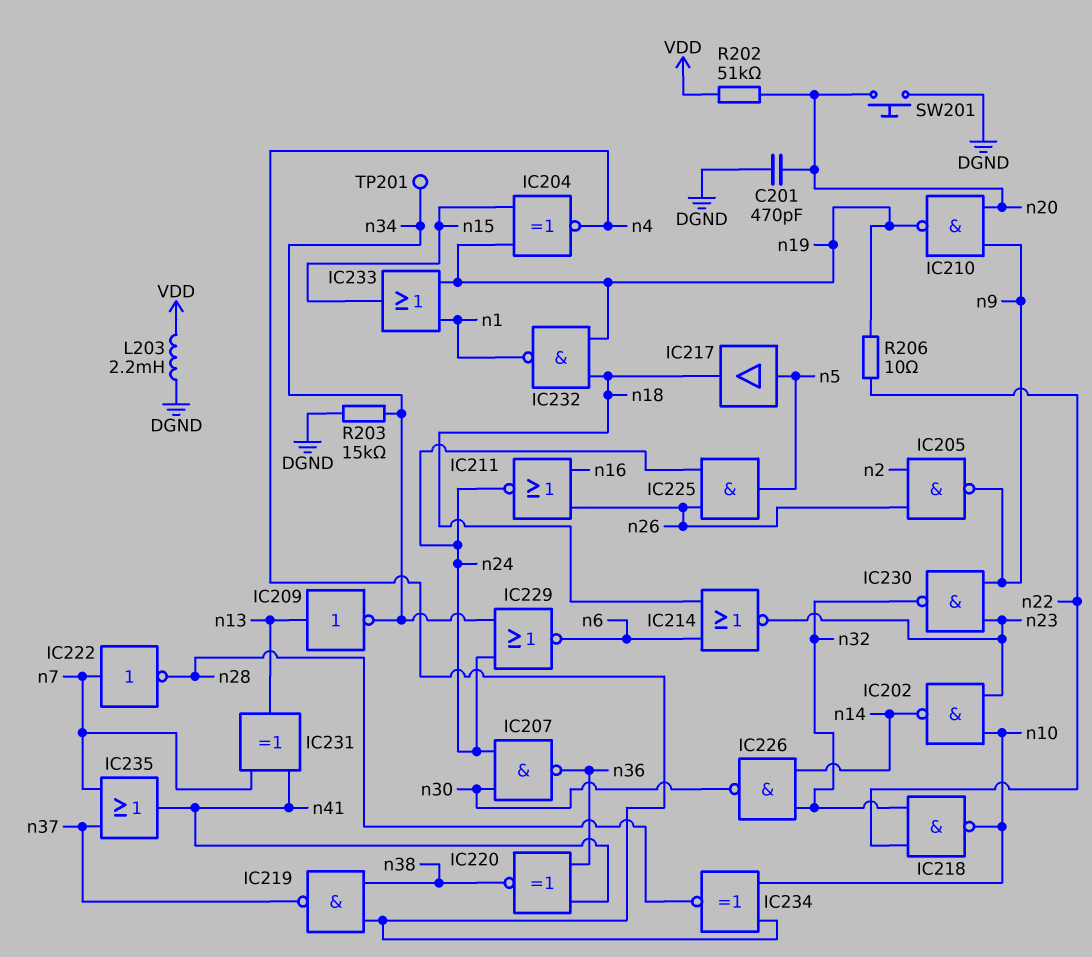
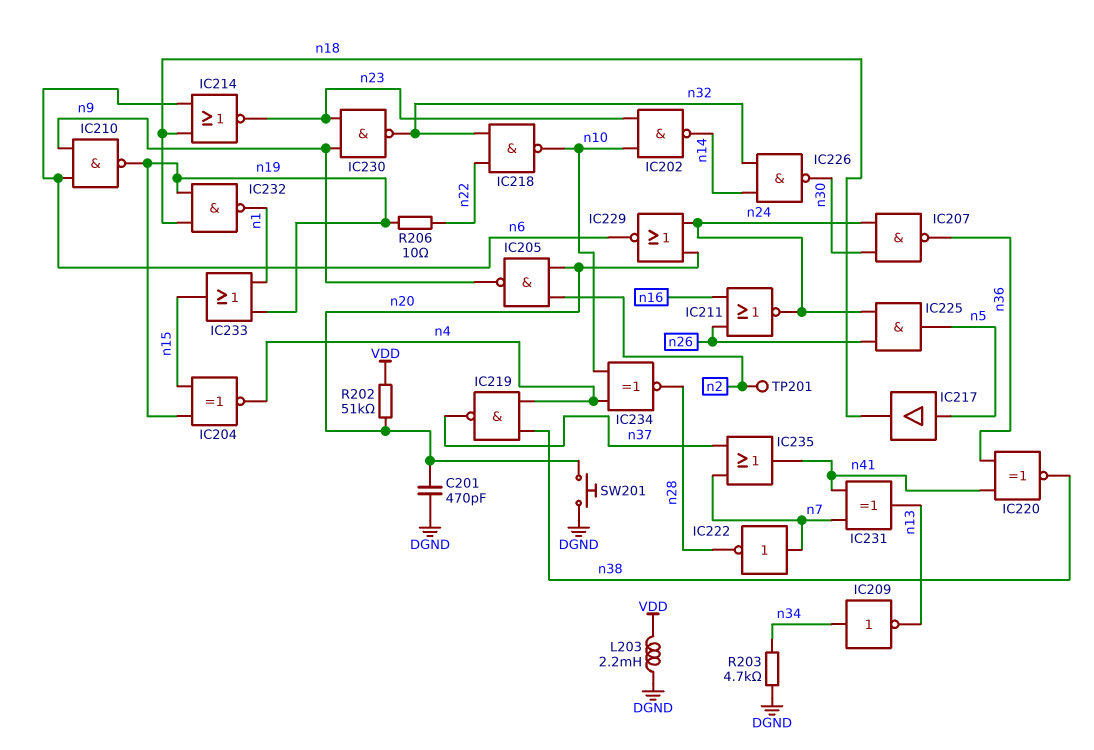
IC205: NAND (in n2, in n26, out n9) -> NAND (in n2, in n20, out n9)
IC209: NOT (in n13, out n34) -> NOT (in n34, out n13)
IC210: NAND (in n9, in n20, out n19) -> NAND (in n6, in n9, out n19)
IC229: NOR (in n24, in n34, out n6) -> NOR (in n20, in n24, out n6)
R203: 15k (DGND, n34) -> 4.7k (DGND, n34)
TP201: test point (n34) -> test point (n2)

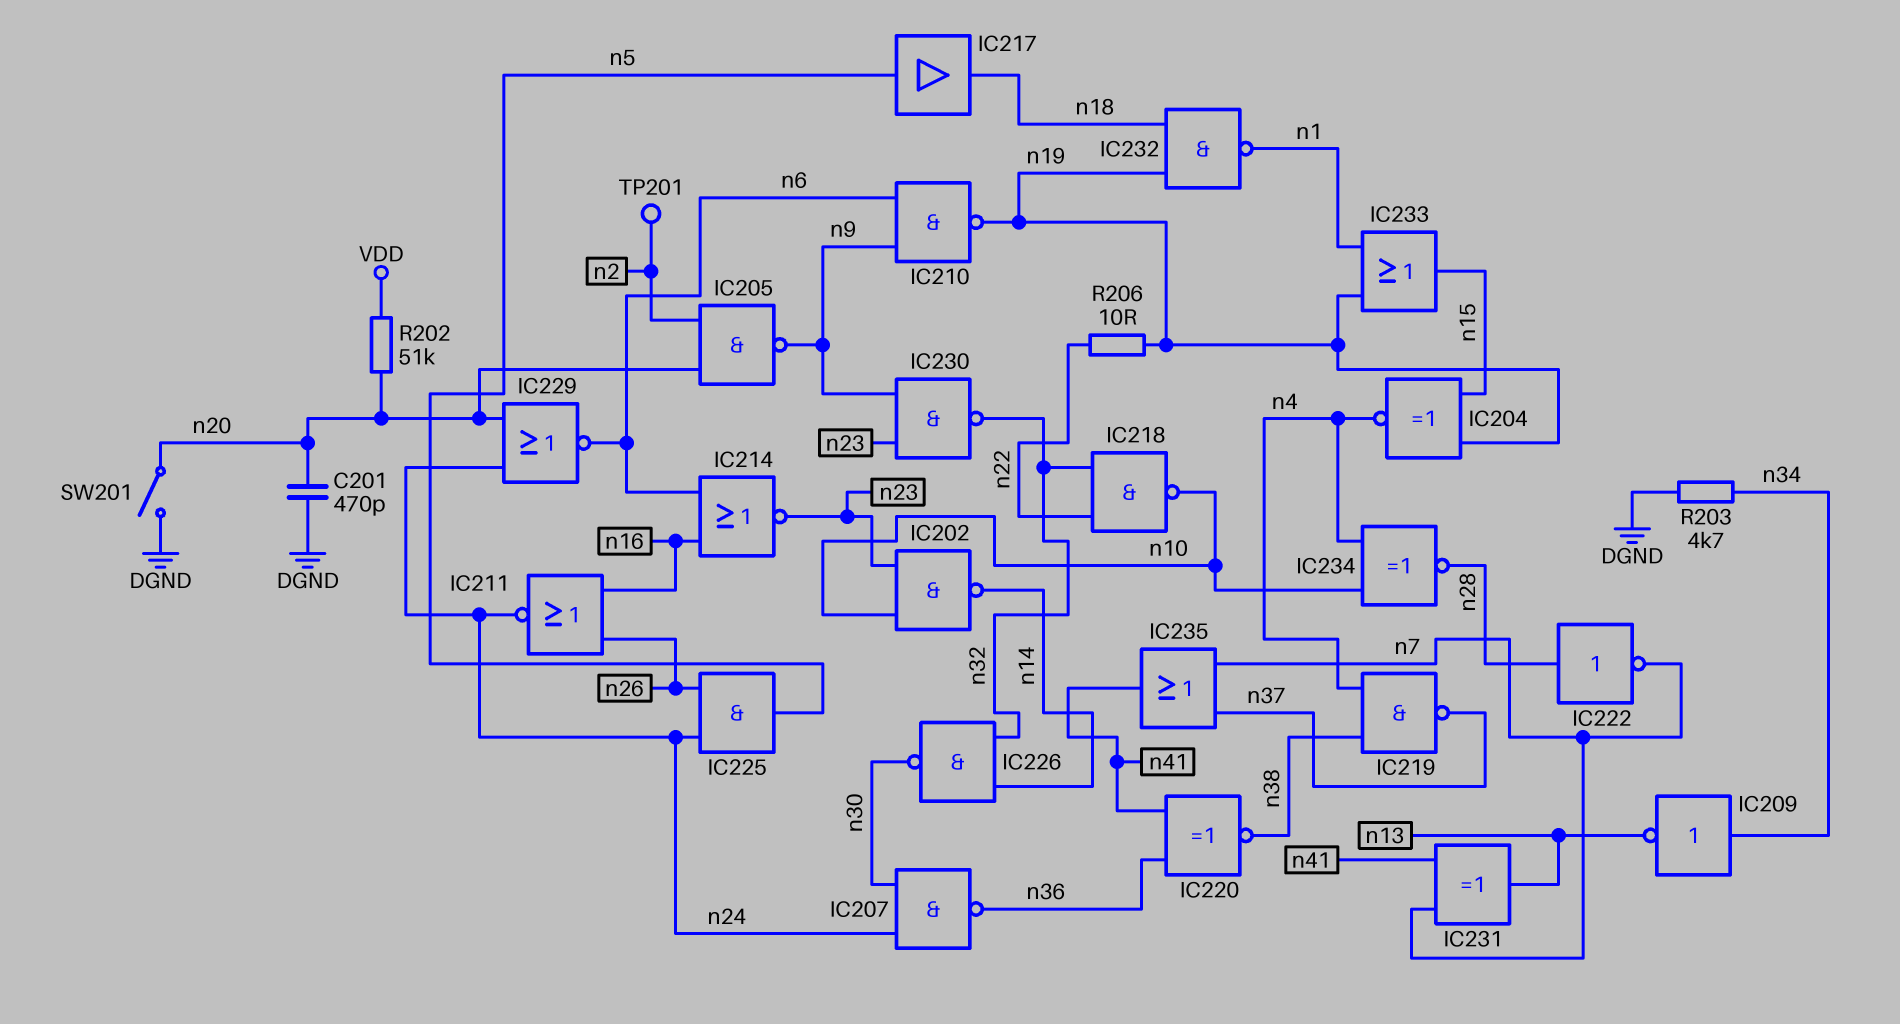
IC214: NOR (in n6, in n18, out n23) -> NOR (in n6, in n16, out n23)
IC222: NOT (in n7, out n28) -> NOT (in n28, out n7)
L203: 2.2mH (DGND, VDD) -> none
SW201: button (DGND, n20) -> switch (DGND, n20)

